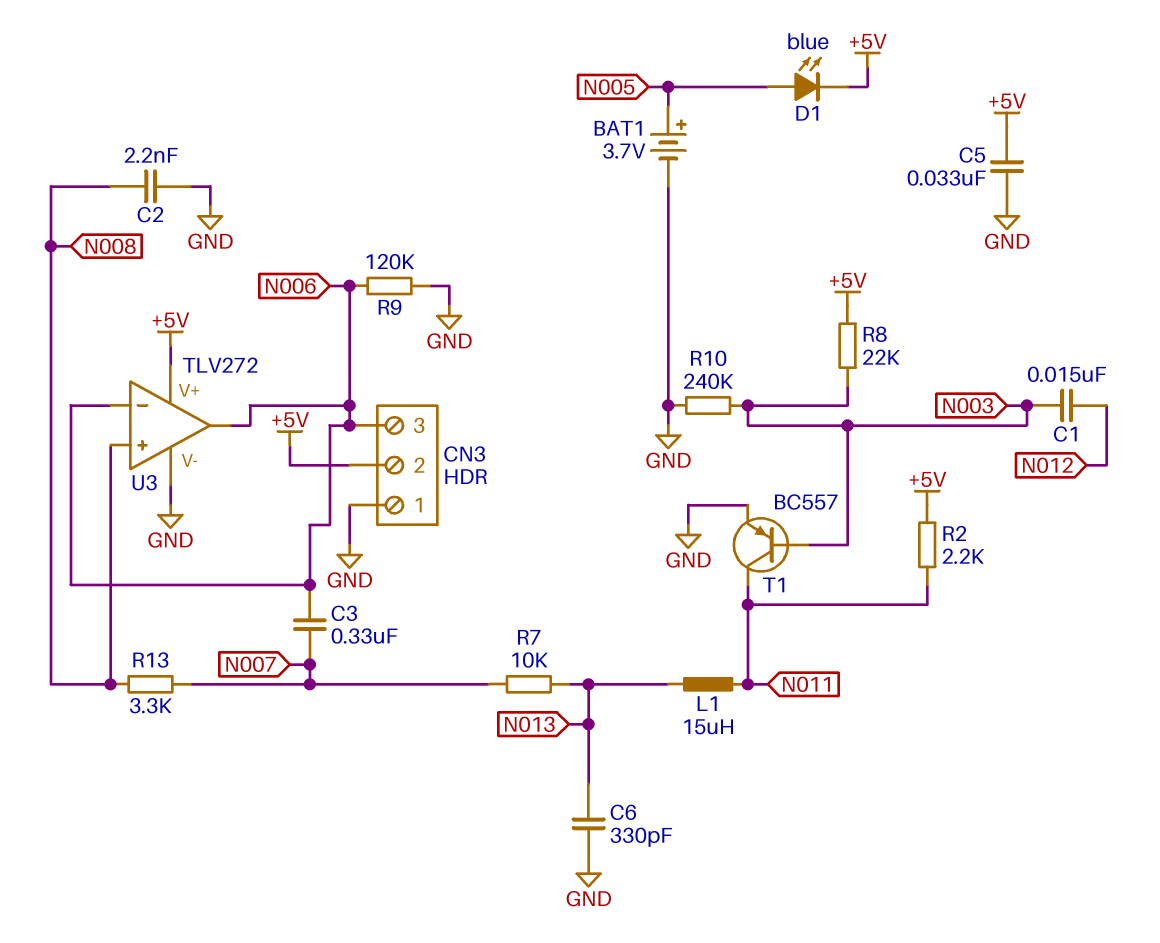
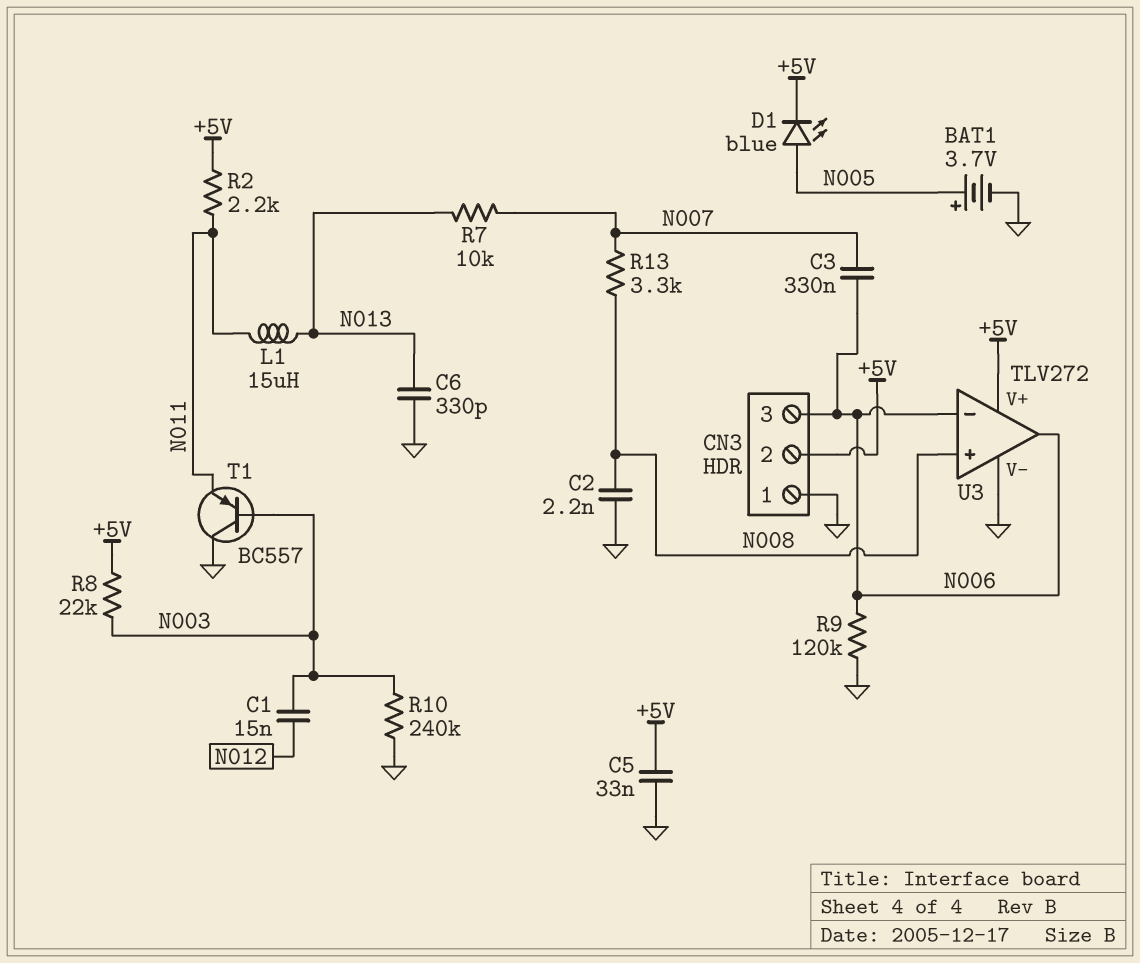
T1: PNP BC557 (B N003, C N011, E GND) -> PNP BC557 (B N003, C GND, E N011)

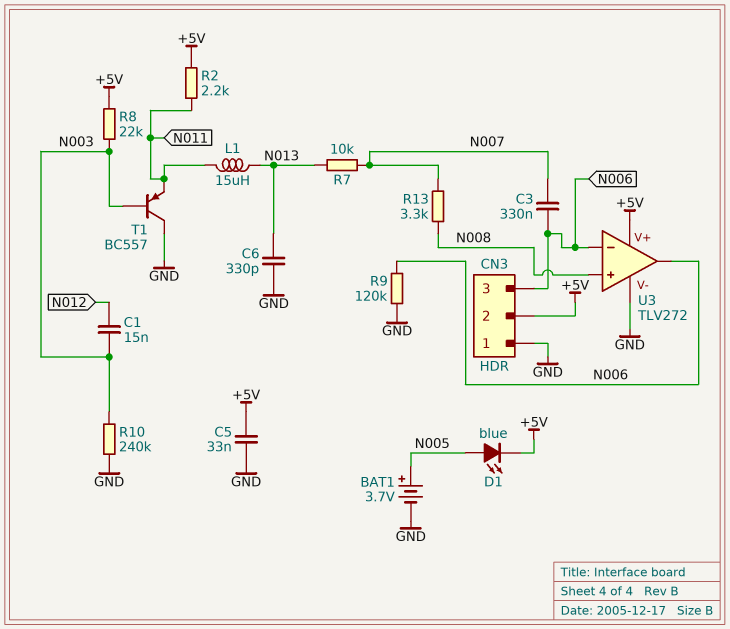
C2: 2.2nF (GND, N008) -> none

